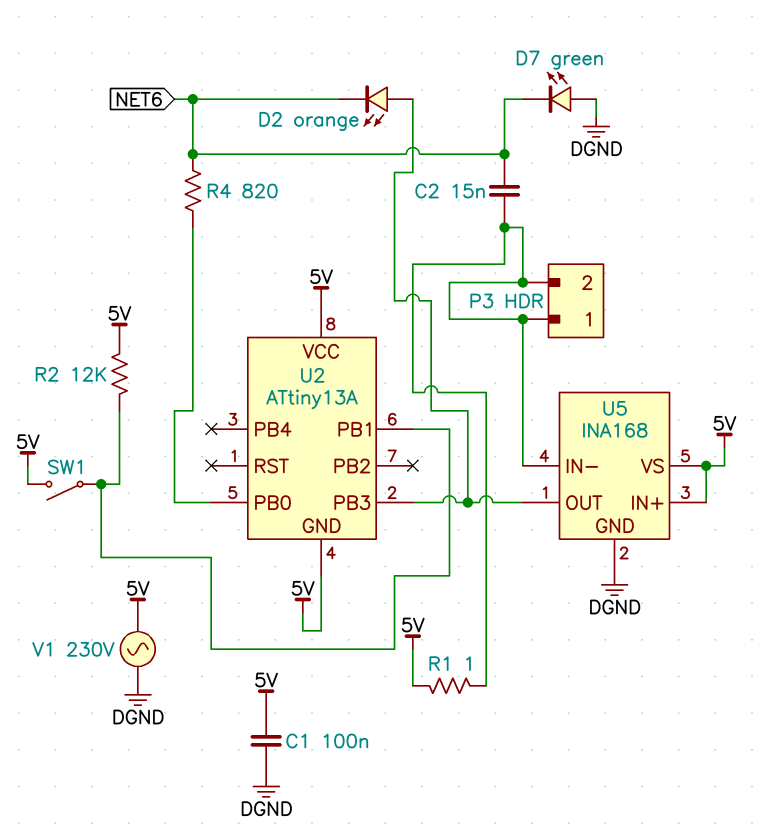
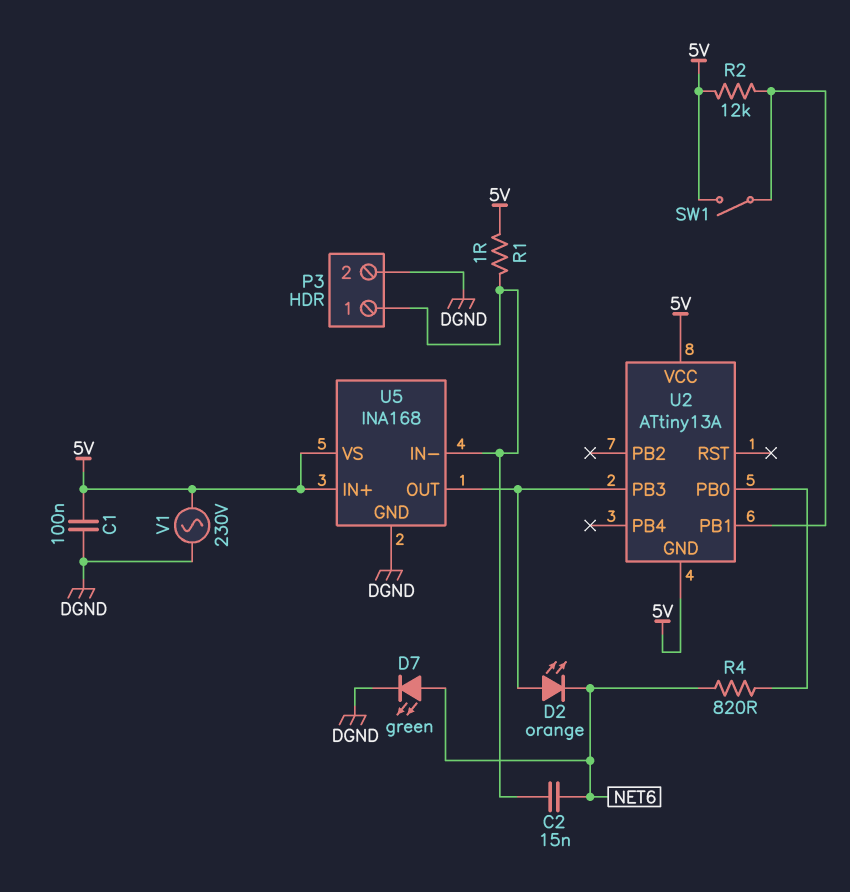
D7: LED green (A DGND, K NET6) -> LED green (A NET6, K DGND)
P3 pin 2: P3/1 -> DGND

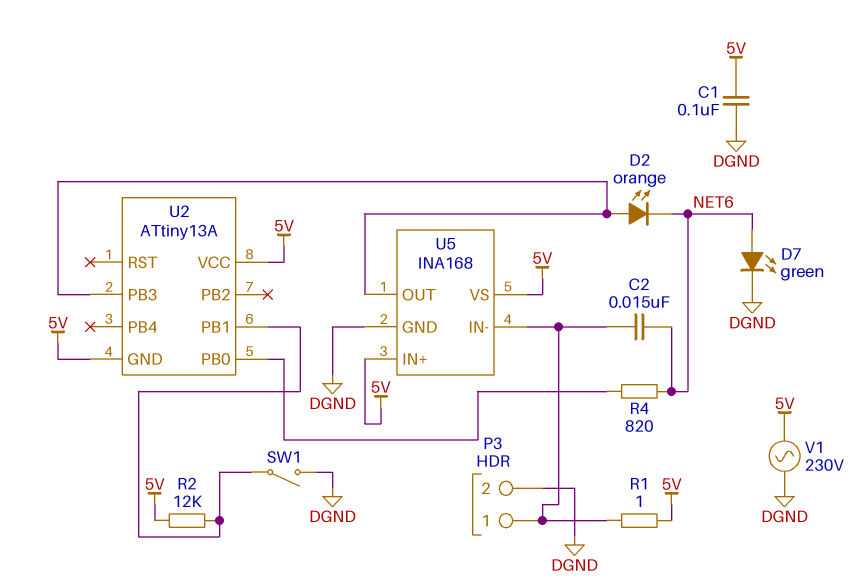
SW1: switch (5V, U2/PB1) -> switch (DGND, U2/PB1)

